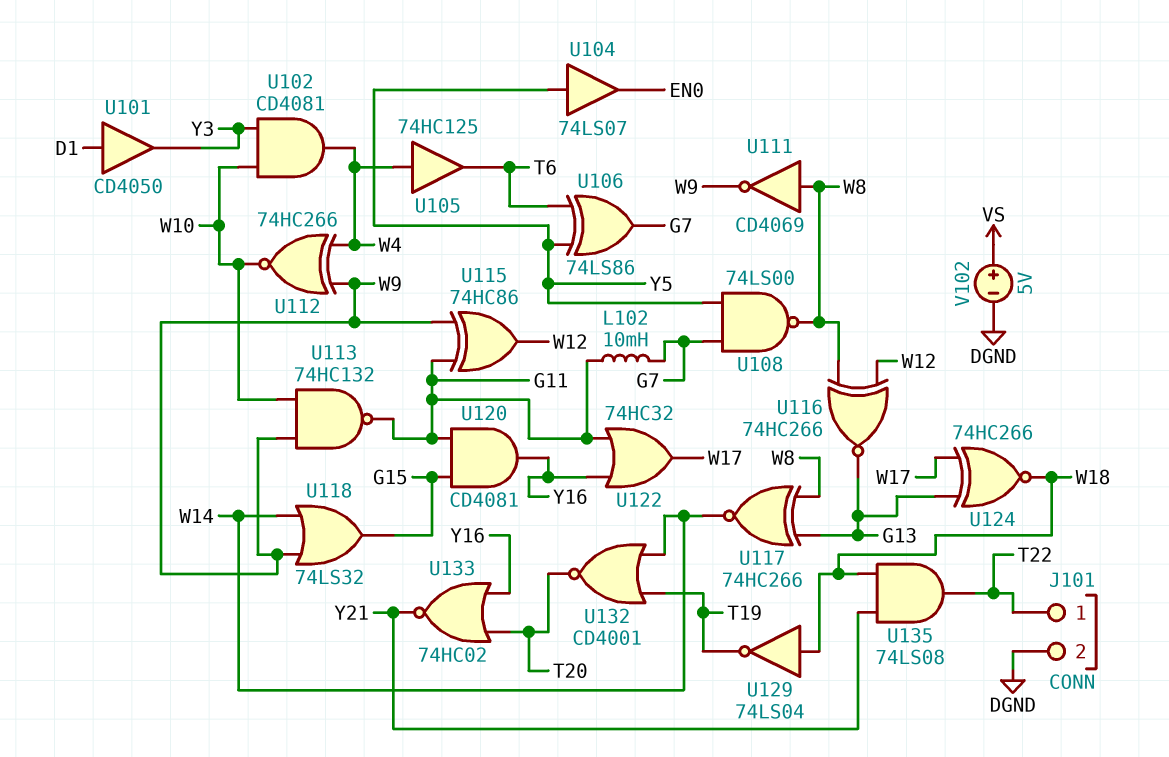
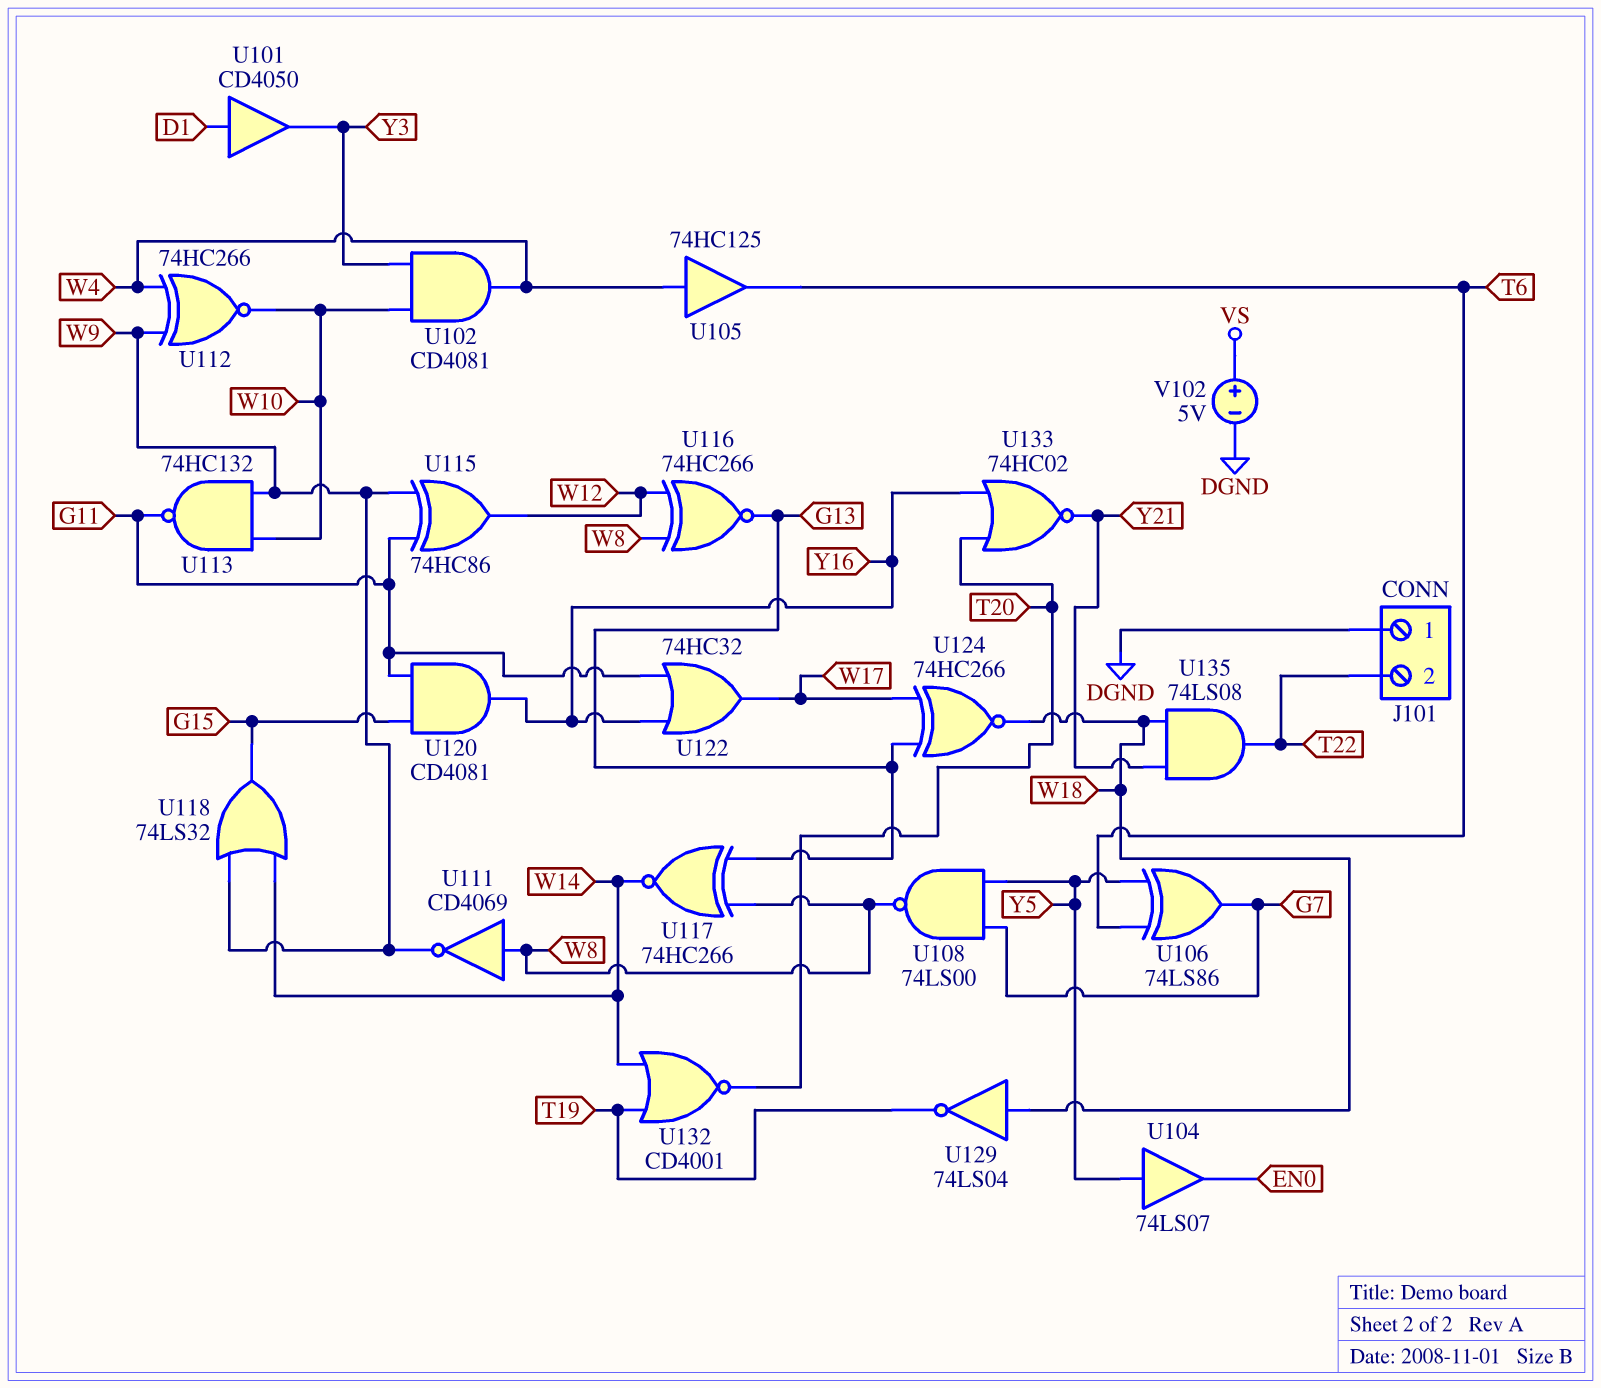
J101 pin 1: T22 -> DGND
J101 pin 2: DGND -> T22
L102: 10mH (G7, G11) -> none

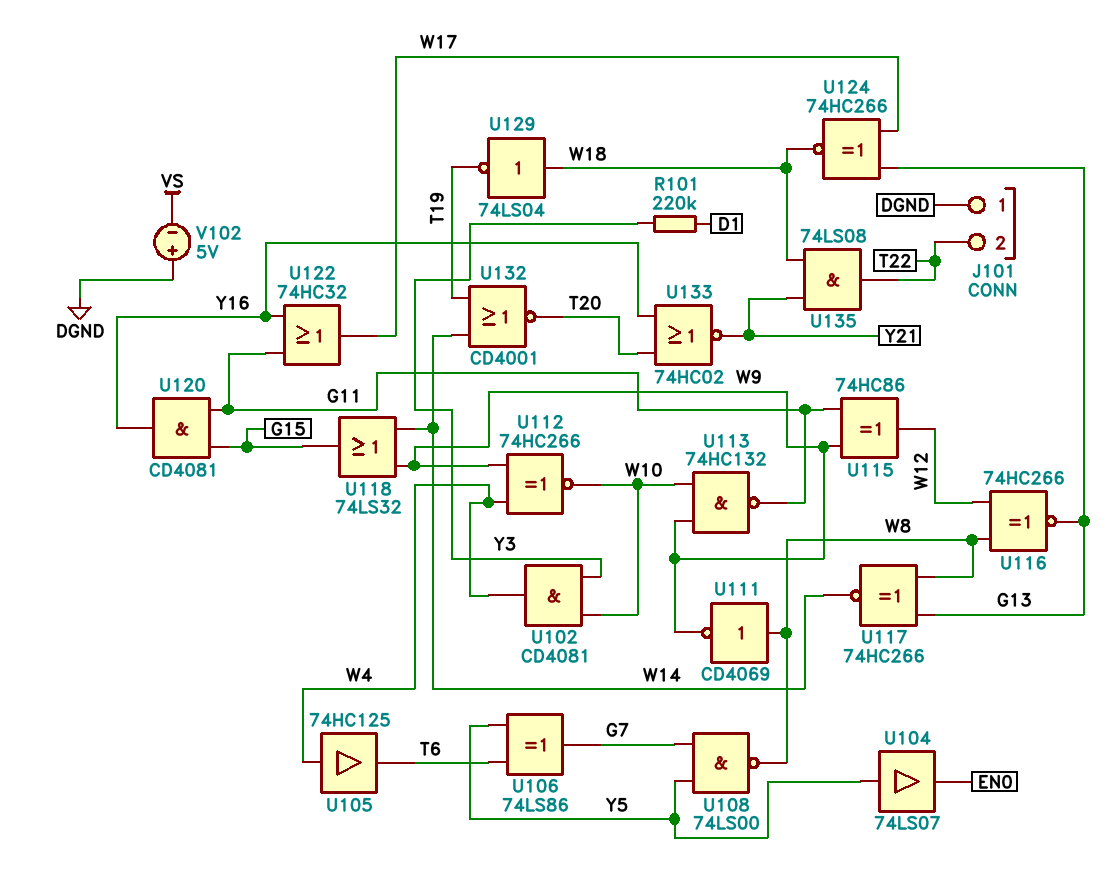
R101: none -> 220k (D1, Y3)
U101: buffer CD4050 (in D1, out Y3) -> none
V102: 5V (plus VS, minus DGND) -> 5V (plus DGND, minus VS)

